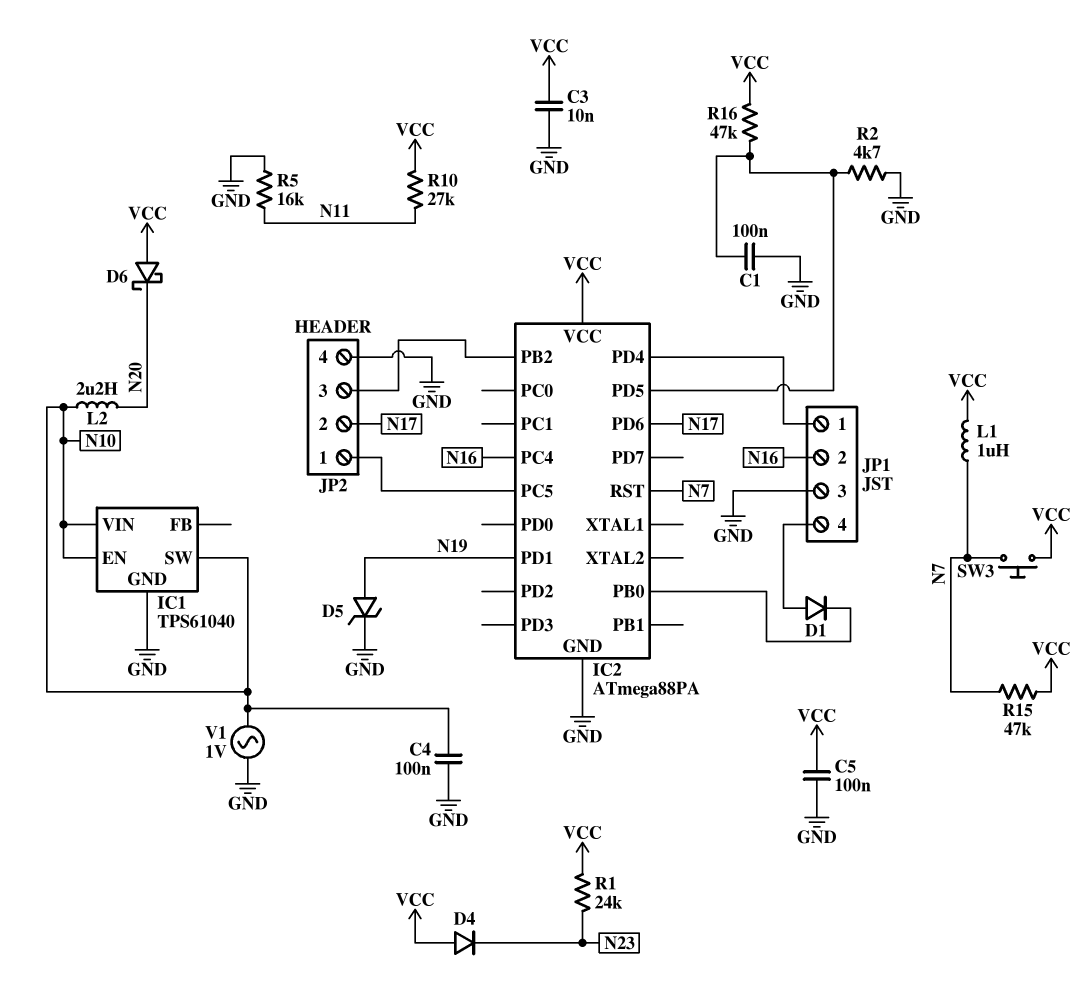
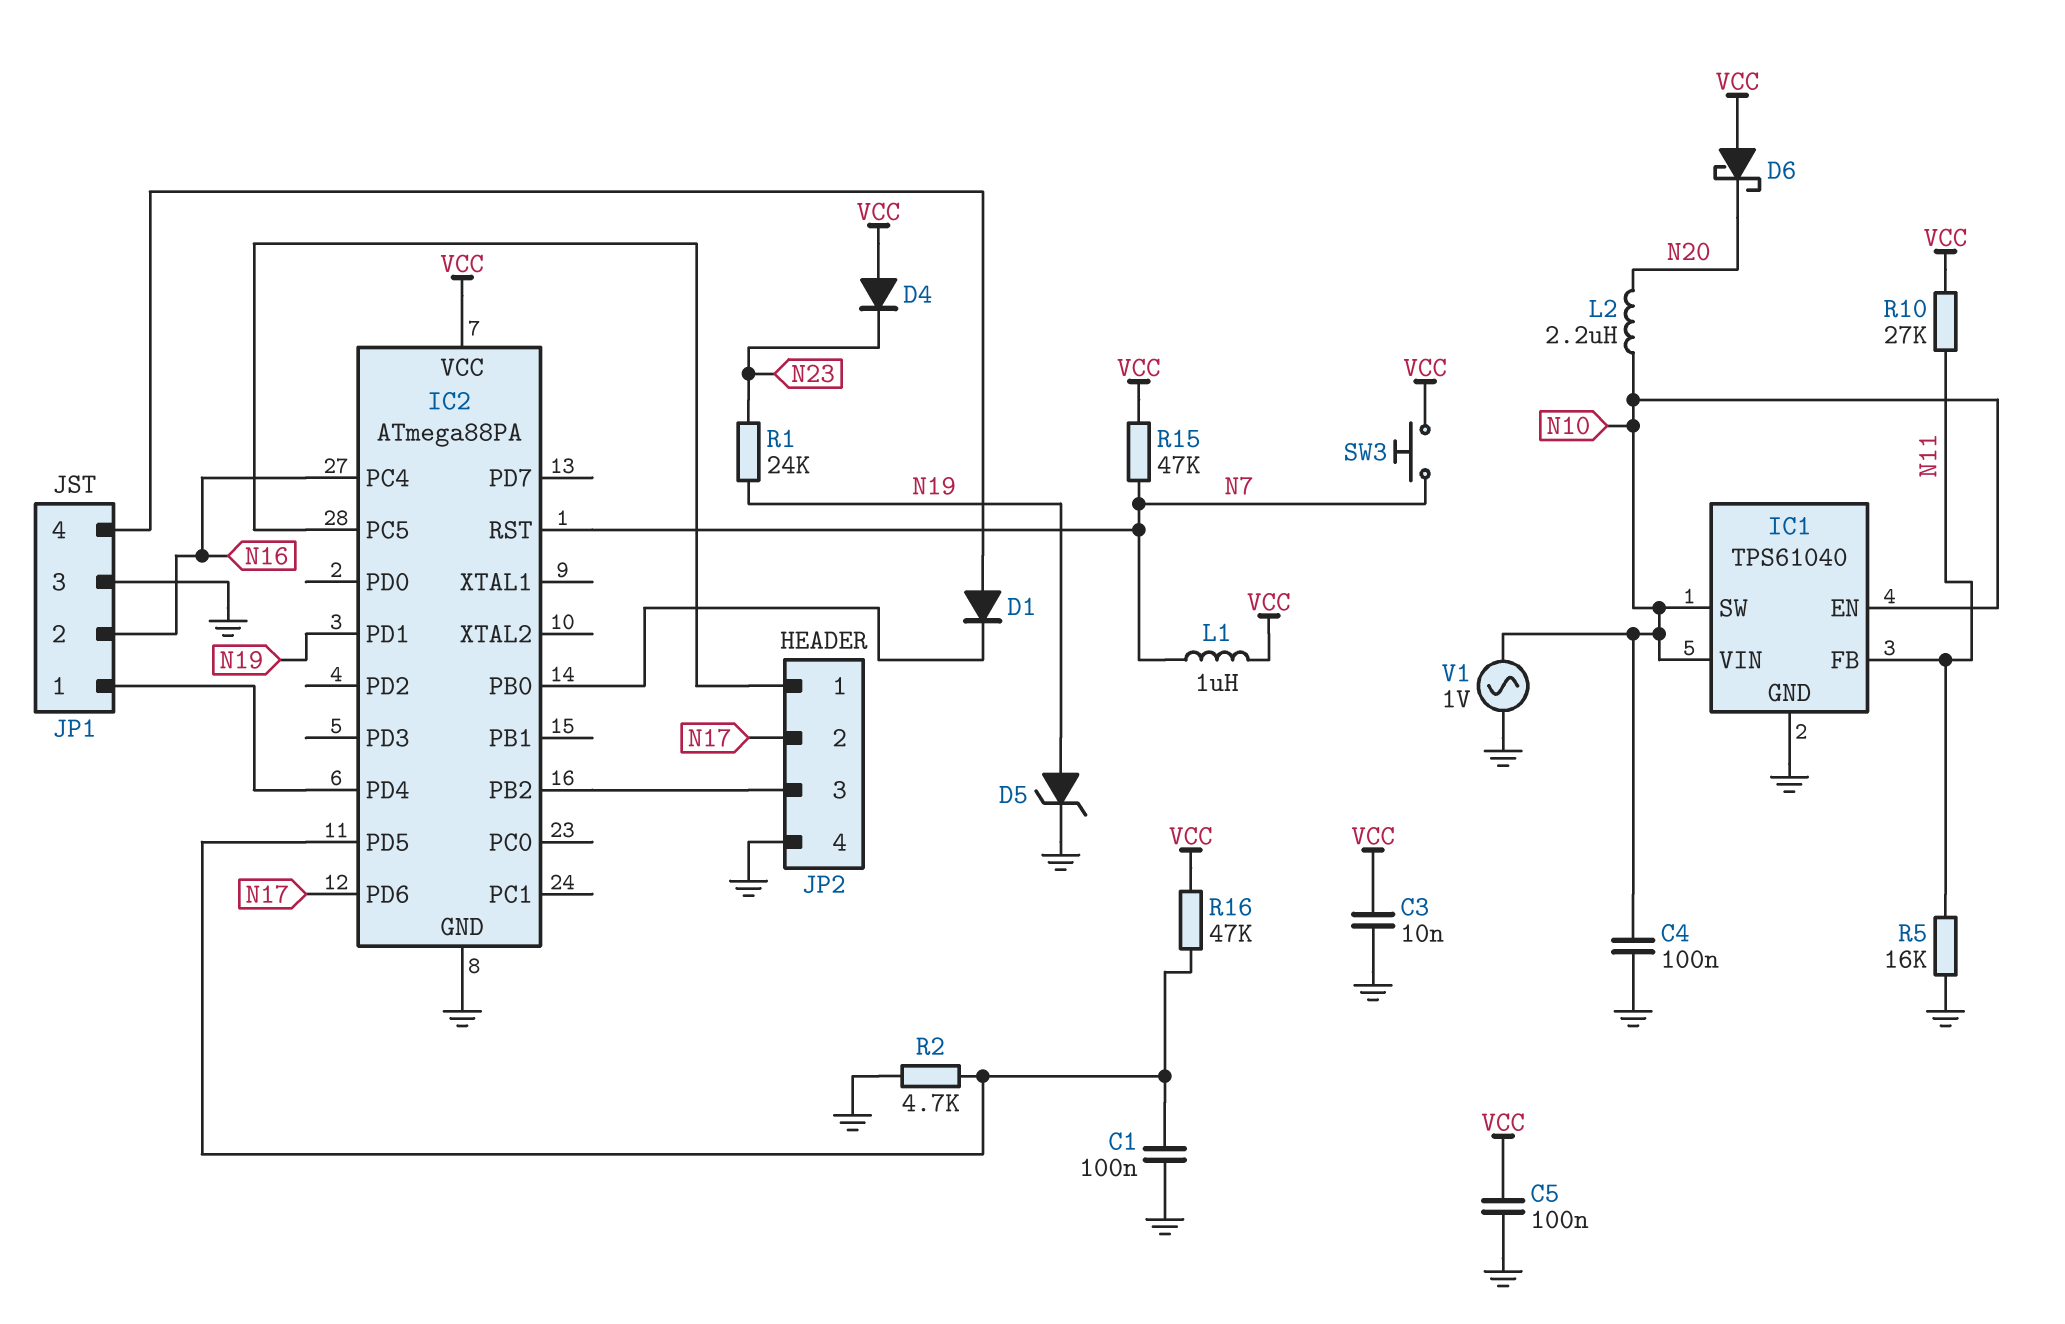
IC1 pin FB: none -> N11
R1: 24k (N23, VCC) -> 24k (N19, N23)

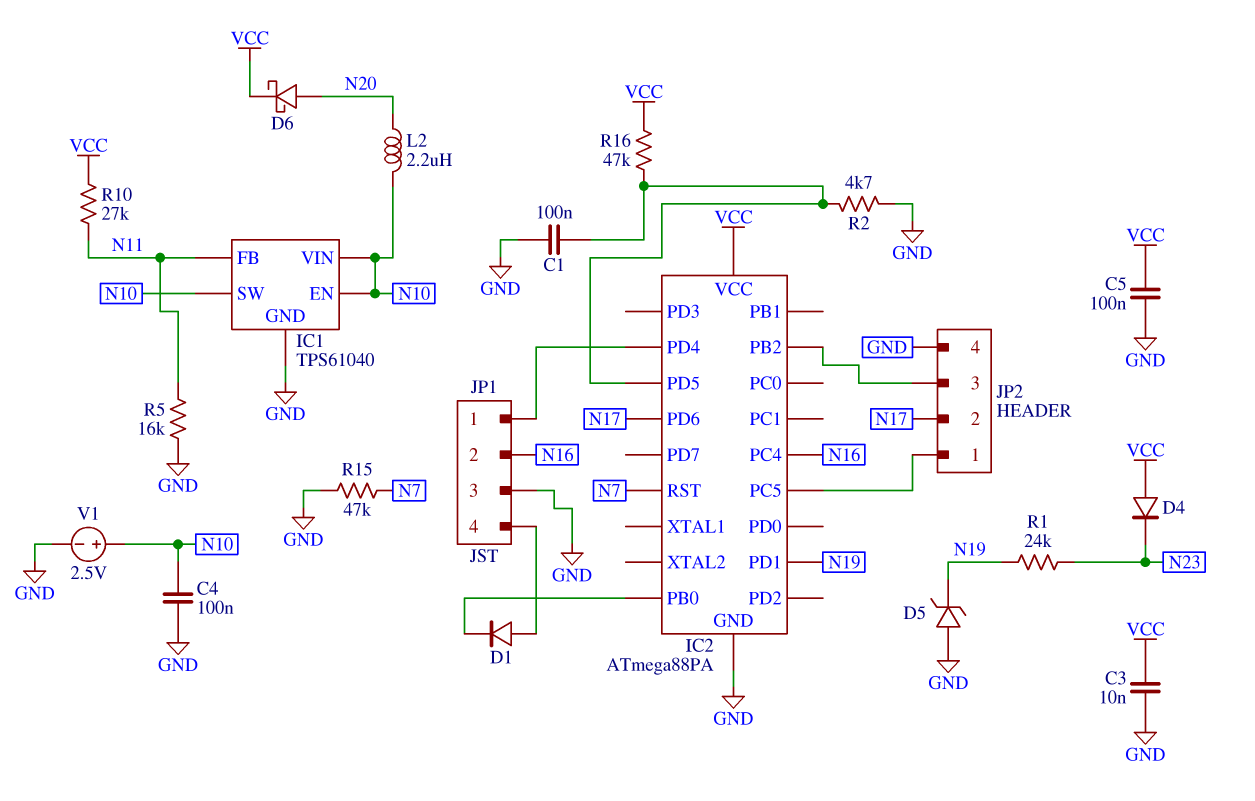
D5: zener (A N19, K GND) -> zener (A GND, K N19)
D6: schottky (A VCC, K N20) -> schottky (A N20, K VCC)
L1: 1uH (N7, VCC) -> none
R15: 47k (N7, VCC) -> 47k (GND, N7)
SW3: button (N7, VCC) -> none
V1: AC 1V (GND, N10) -> 2.5V (plus N10, minus GND)

